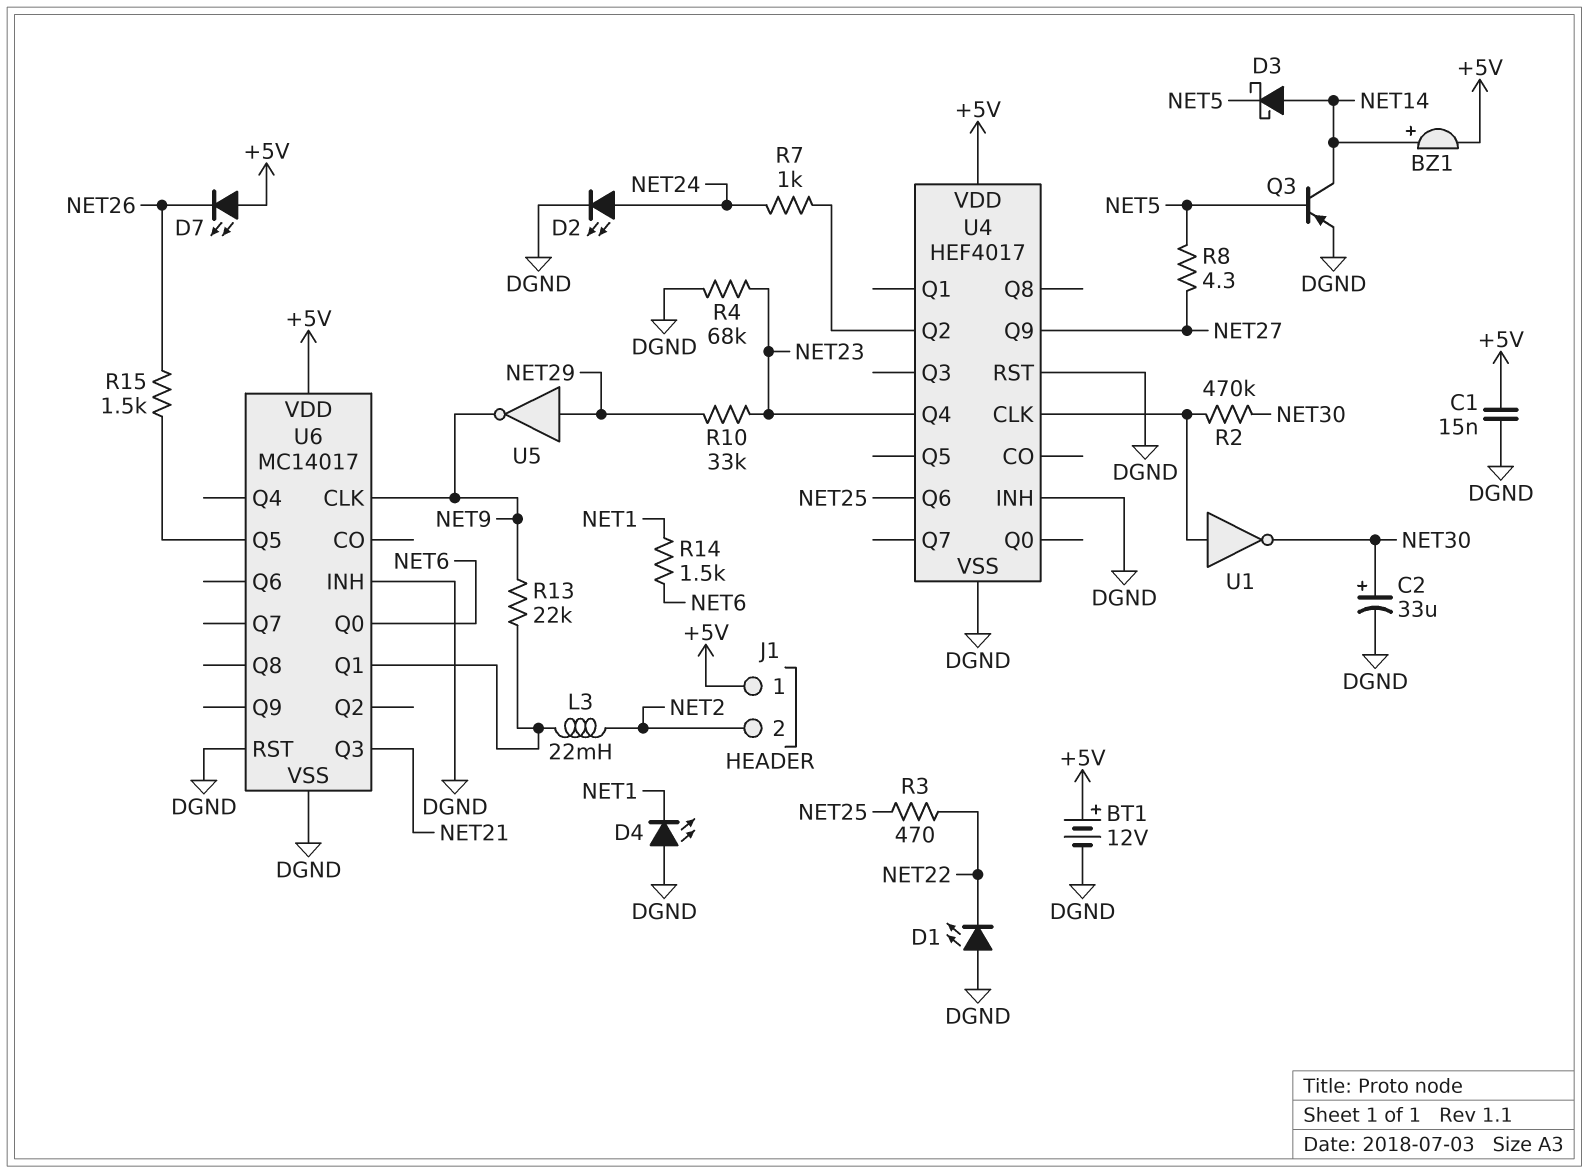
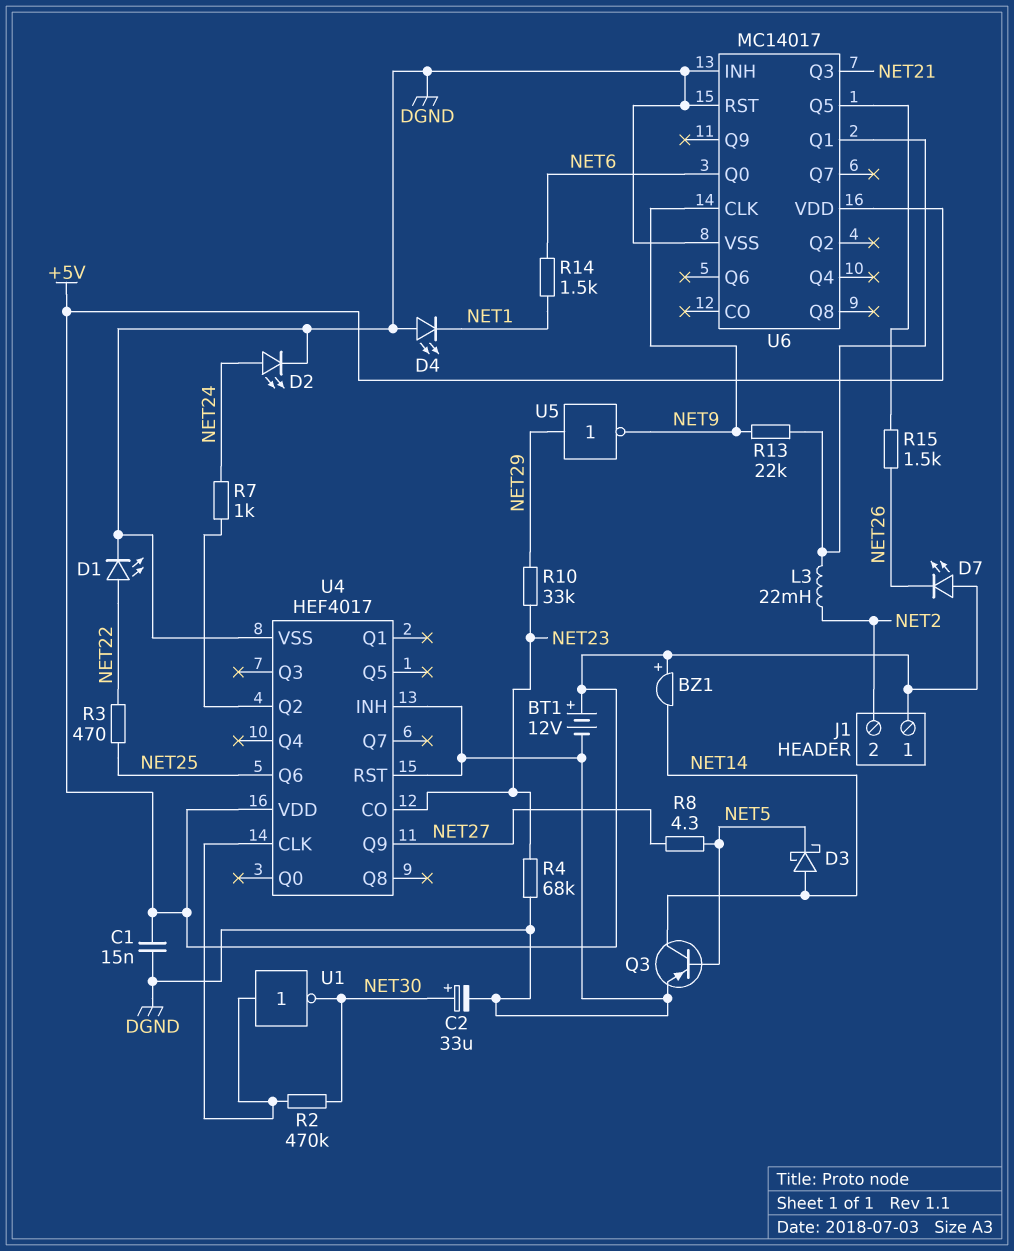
BZ1: buzzer (plus NET14, minus +5V) -> buzzer (plus +5V, minus NET14)
D1: LED (A DGND, K NET22) -> LED (A NET22, K DGND)
U4 pin CO: none -> NET23
U4 pin Q4: NET23 -> none

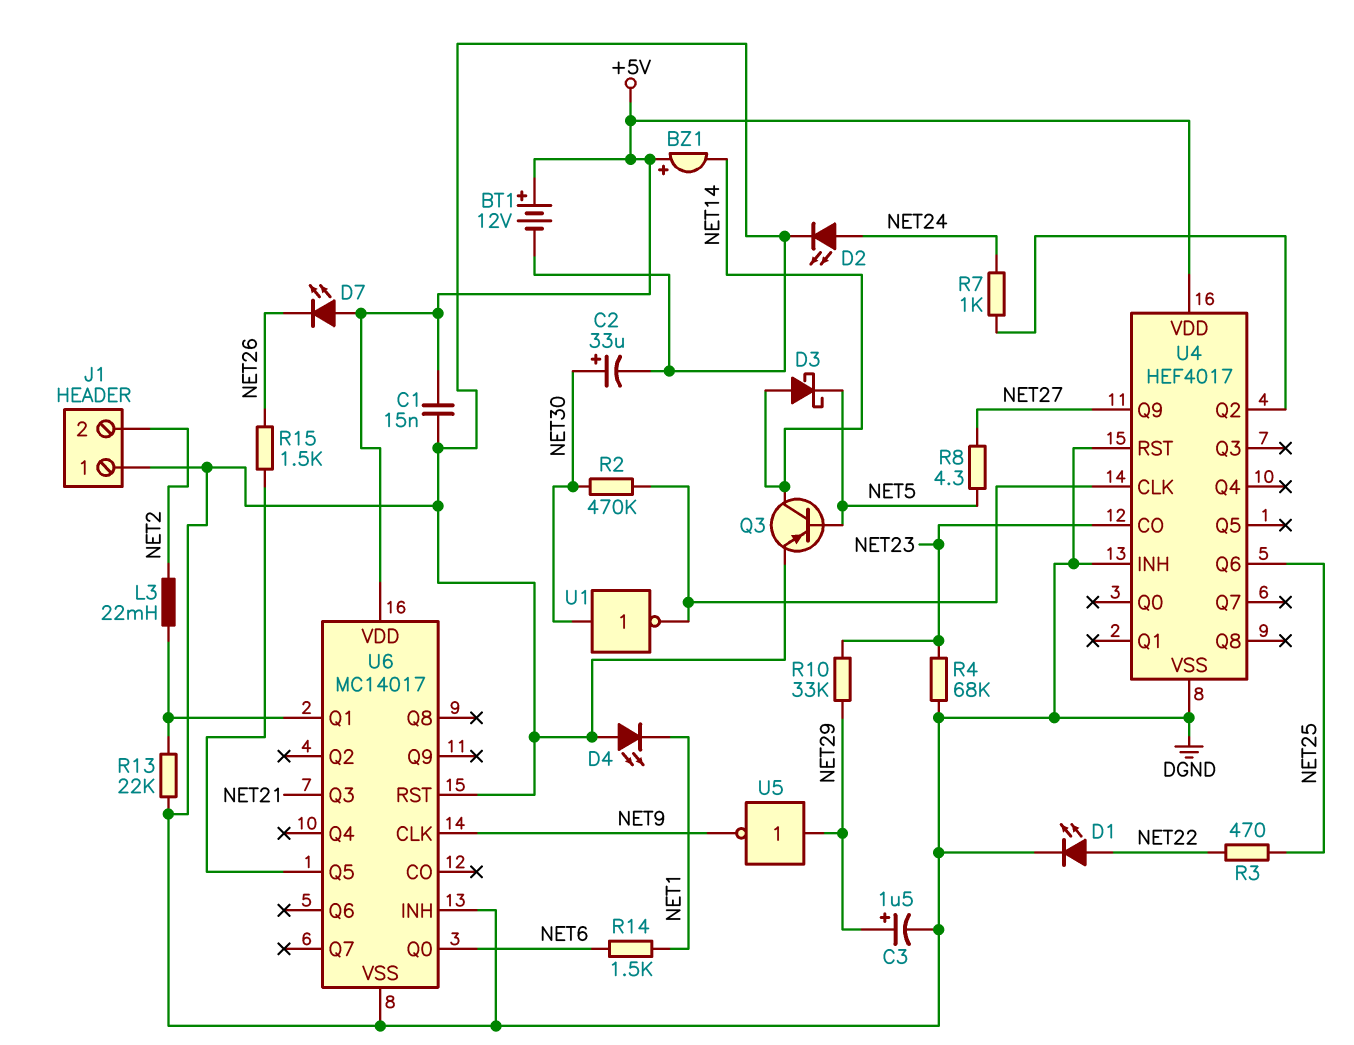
C3: none -> 1.5uF (plus NET29, minus DGND)
J1 pin 1: +5V -> DGND
R13: 22k (NET9, U6/Q1) -> 22k (DGND, U6/Q1)
U1: NOT (in U4/CLK, out NET30) -> NOT (in NET30, out U4/CLK)

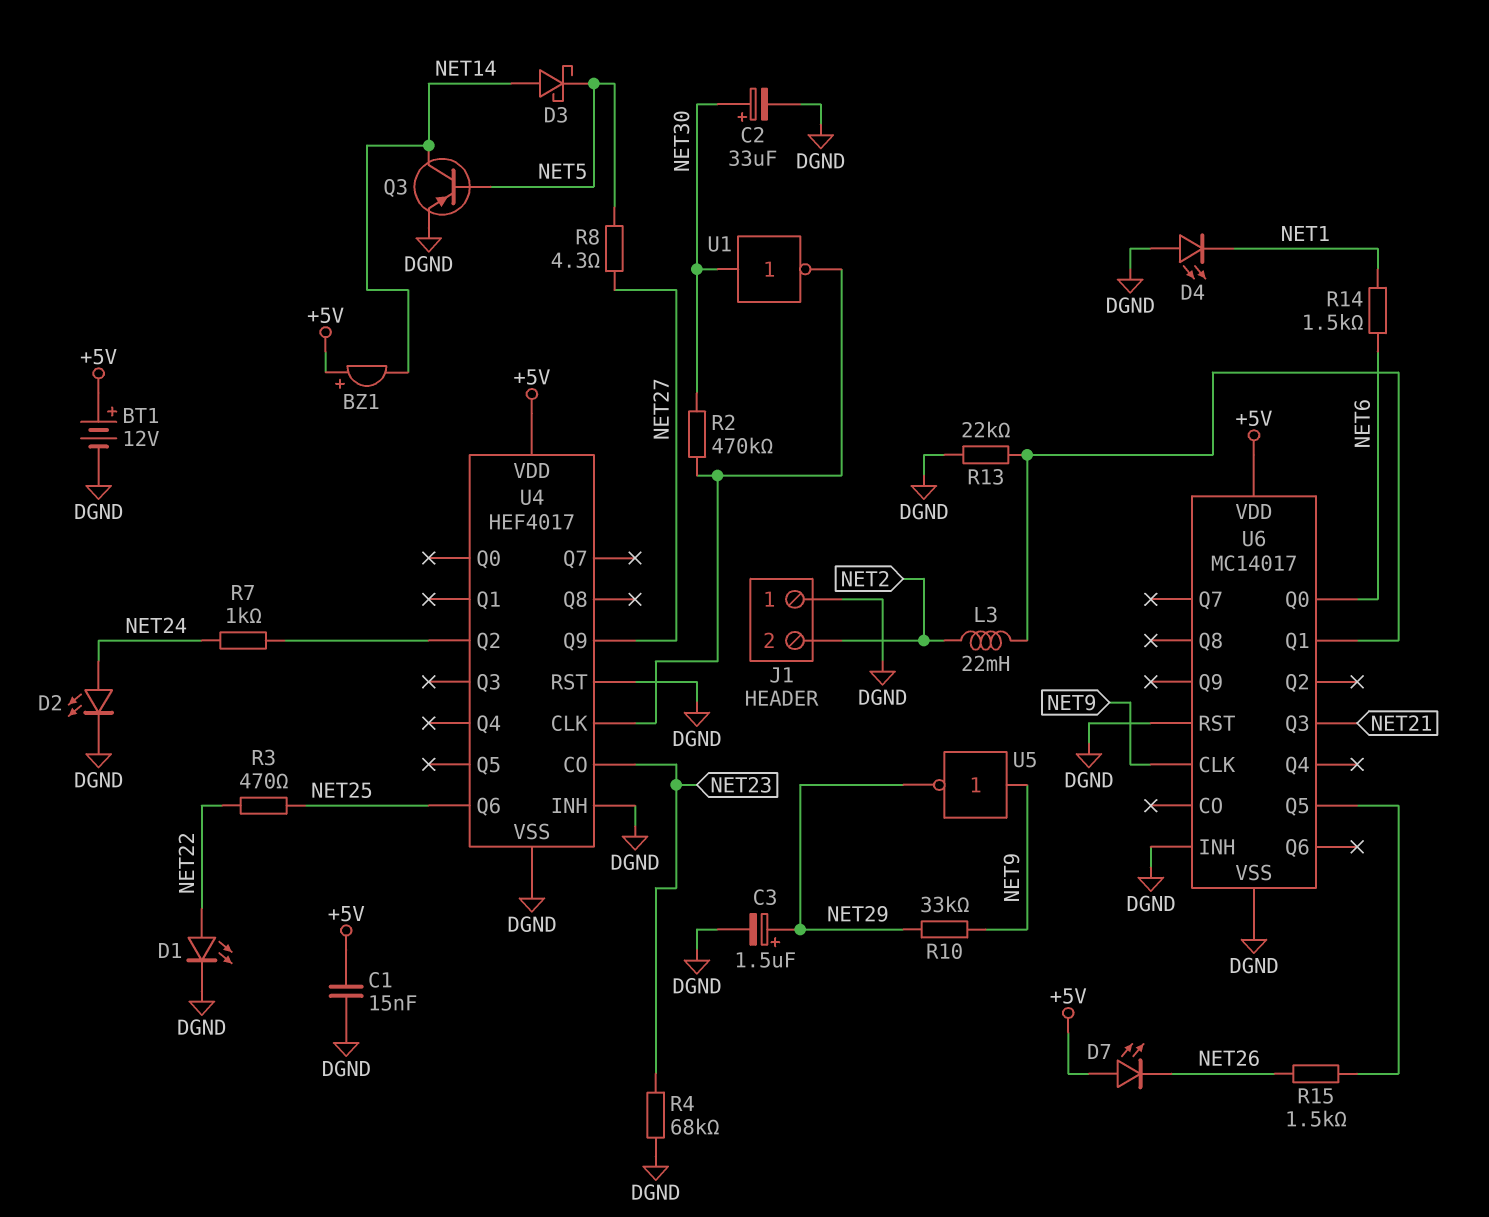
R10: 33k (NET23, NET29) -> 33k (NET9, NET29)
U5: NOT (in NET29, out NET9) -> NOT (in NET9, out NET29)

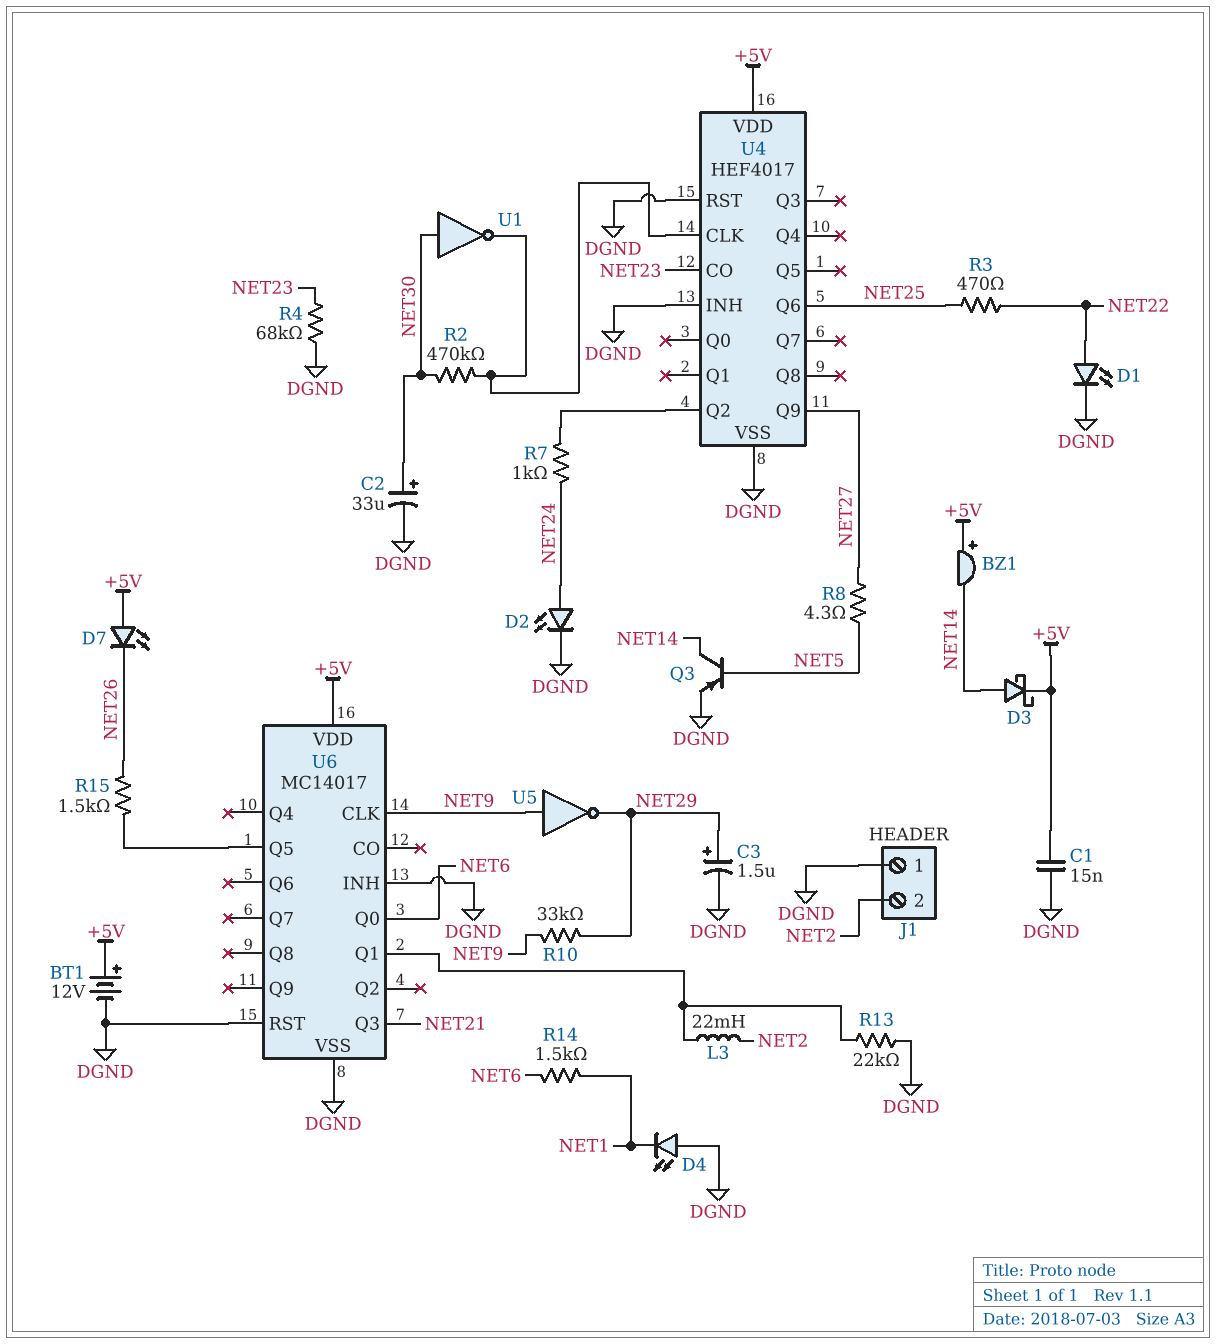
D3: schottky (A NET14, K NET5) -> schottky (A NET14, K +5V)

